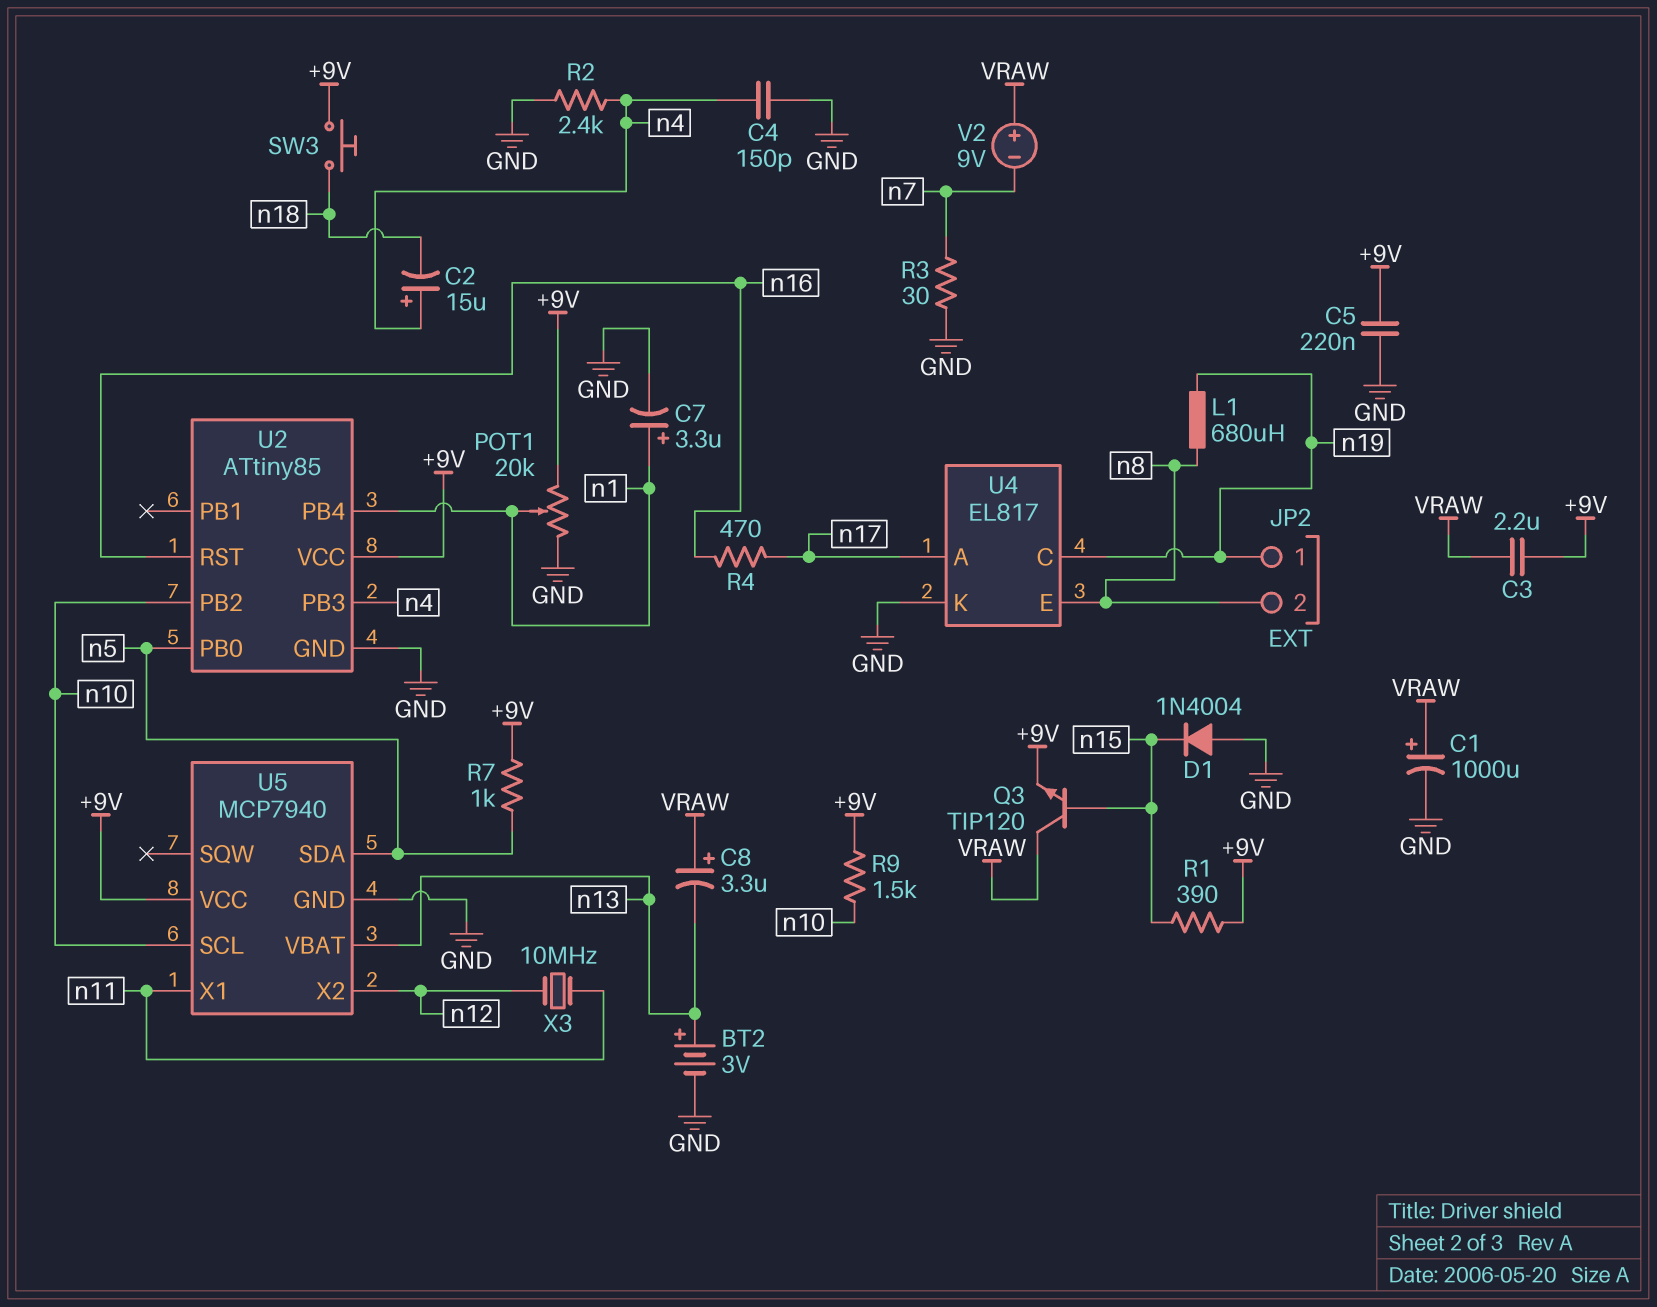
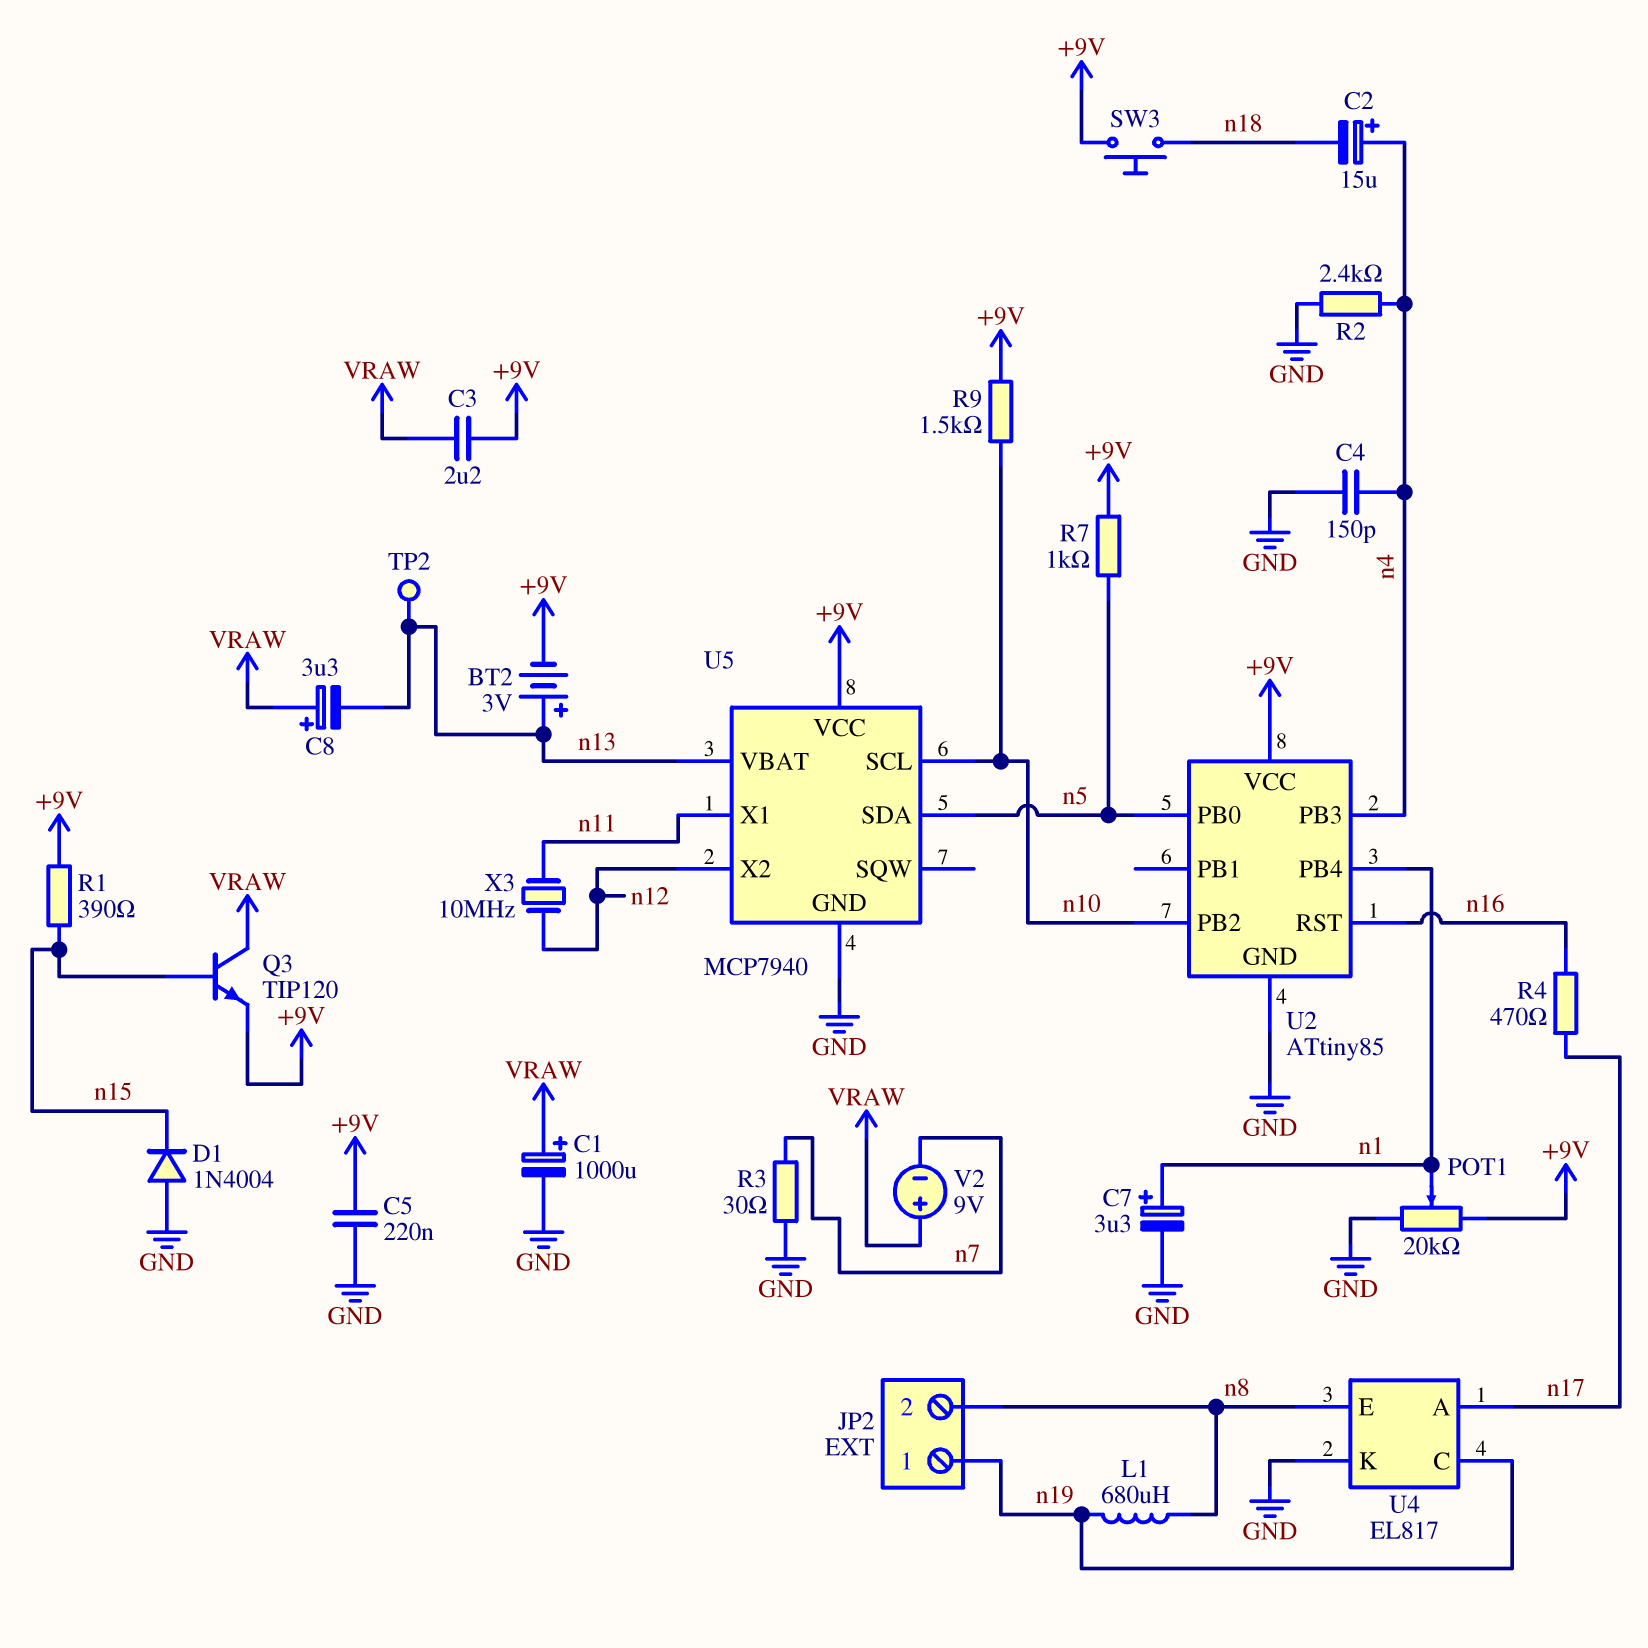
BT2: 3V (plus n13, minus GND) -> 3V (plus n13, minus +9V)
TP2: none -> test point (n13)

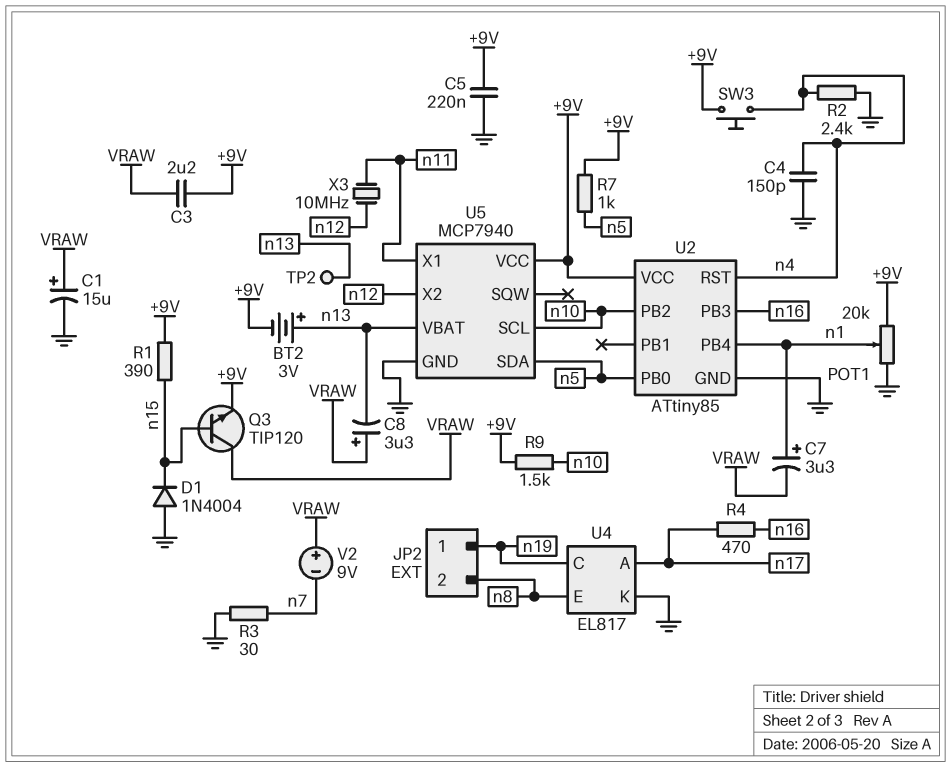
C1: 1000uF (plus VRAW, minus GND) -> 15uF (plus VRAW, minus GND)
C2: 15uF (plus n4, minus n18) -> none
C7: 3.3uF (plus n1, minus GND) -> 3.3uF (plus n1, minus VRAW)
L1: 680uH (n8, n19) -> none
SW3: button (+9V, n18) -> button (+9V, n4)
U2 pin PB3: n4 -> n16
U2 pin RST: n16 -> n4

